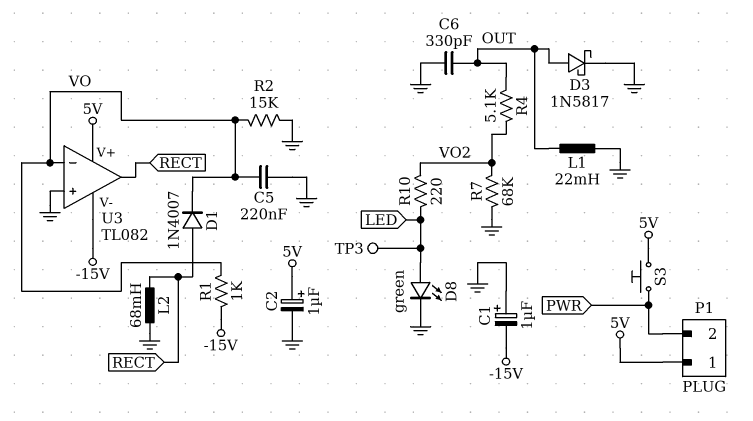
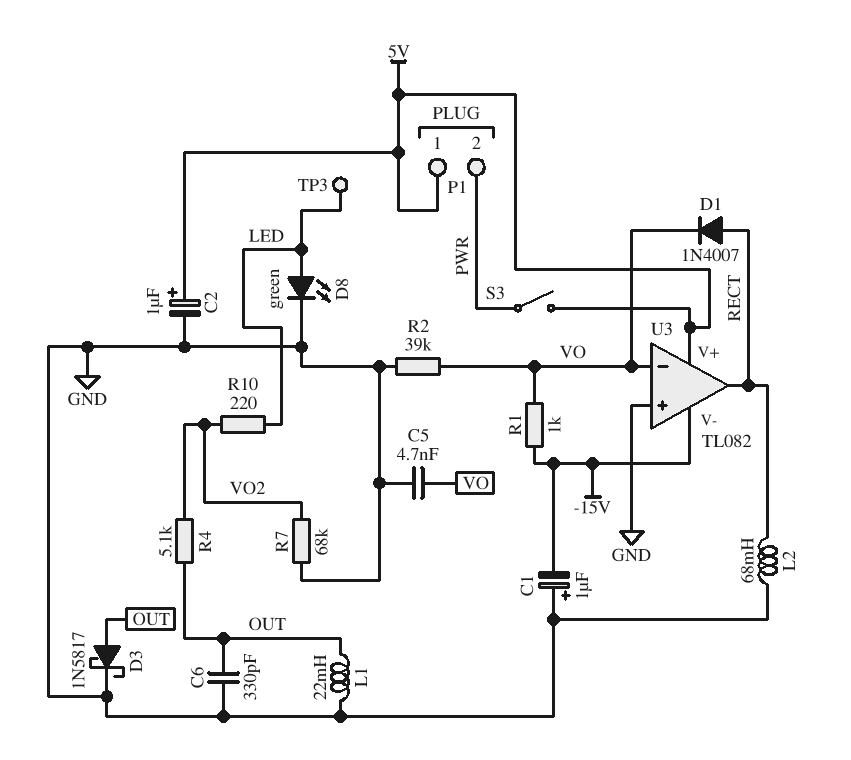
C5: 220nF (GND, VO) -> 4.7nF (GND, VO)
R2: 15k (GND, VO) -> 39k (GND, VO)
S3: button (5V, PWR) -> switch (5V, PWR)

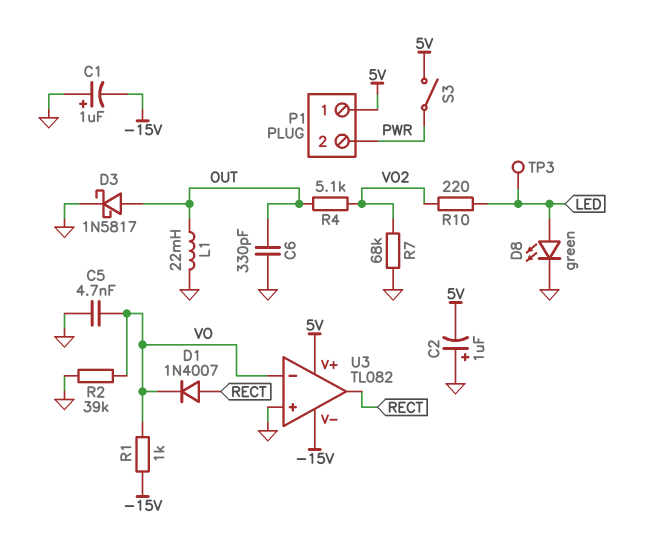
C2: 1uF (plus 5V, minus GND) -> 1uF (plus GND, minus 5V)
L2: 68mH (GND, RECT) -> none

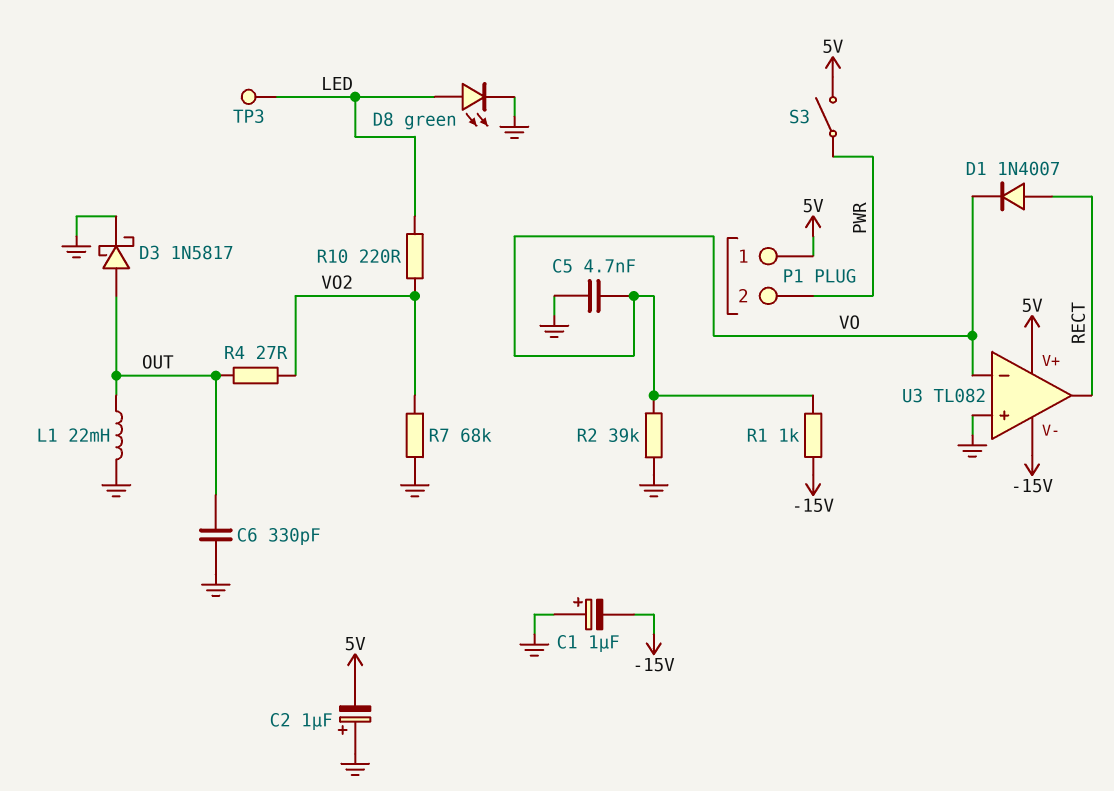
R4: 5.1k (OUT, VO2) -> 27 (OUT, VO2)

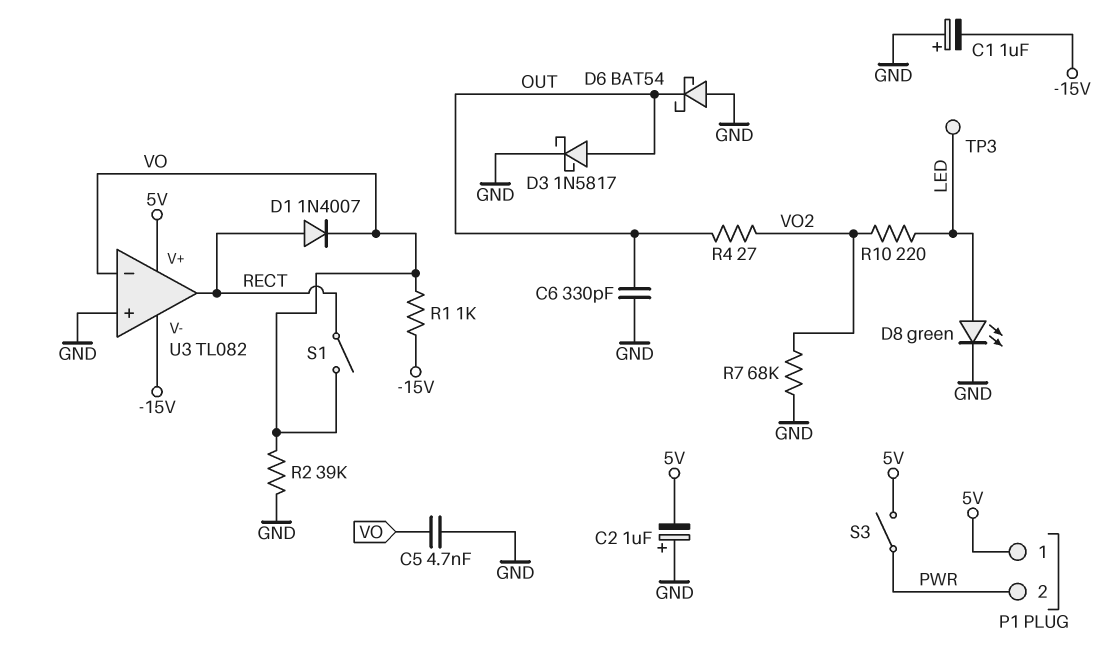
D6: none -> schottky BAT54 (A GND, K OUT)
L1: 22mH (GND, OUT) -> none
S1: none -> switch (RECT, VO)

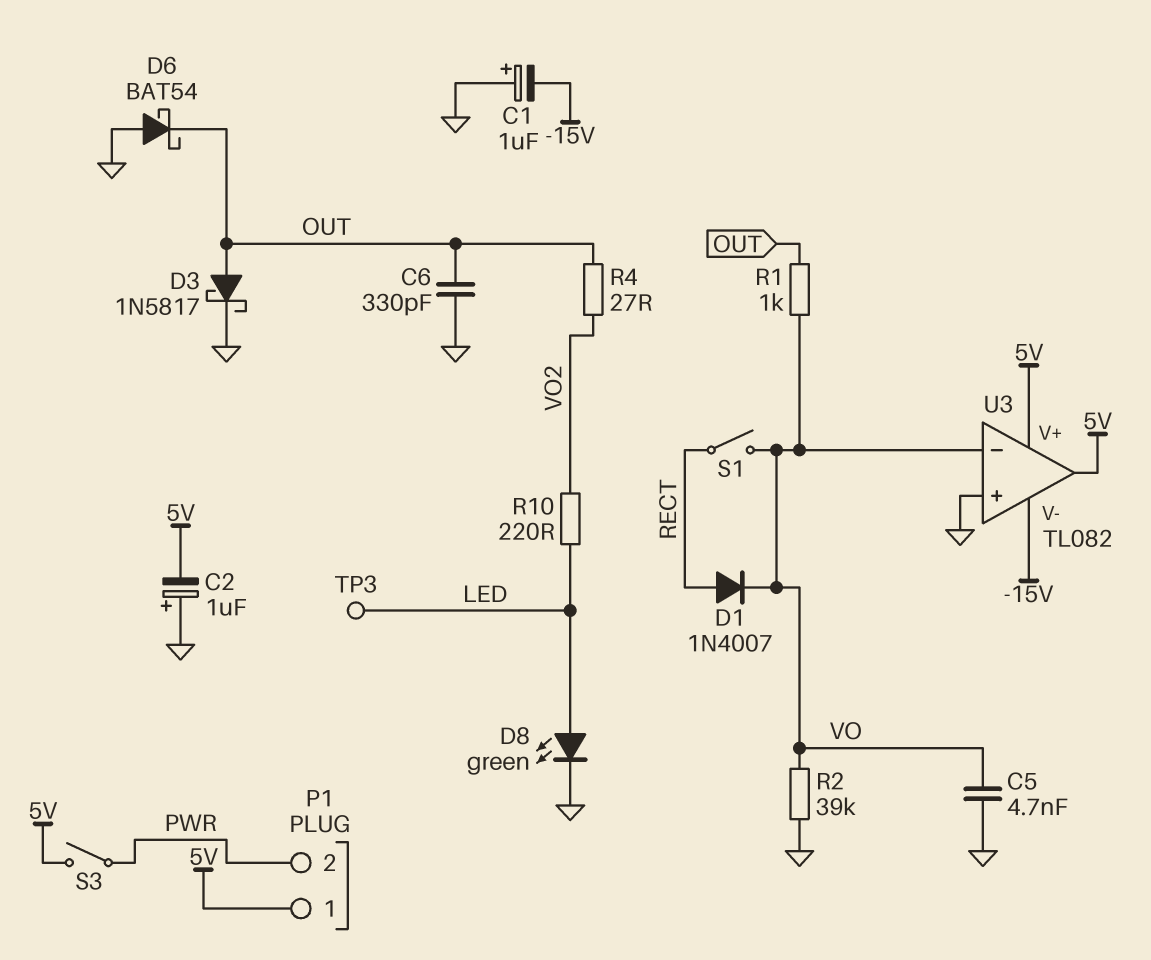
R1: 1k (-15V, VO) -> 1k (OUT, VO)
R7: 68k (GND, VO2) -> none
U3 pin out: RECT -> 5V

